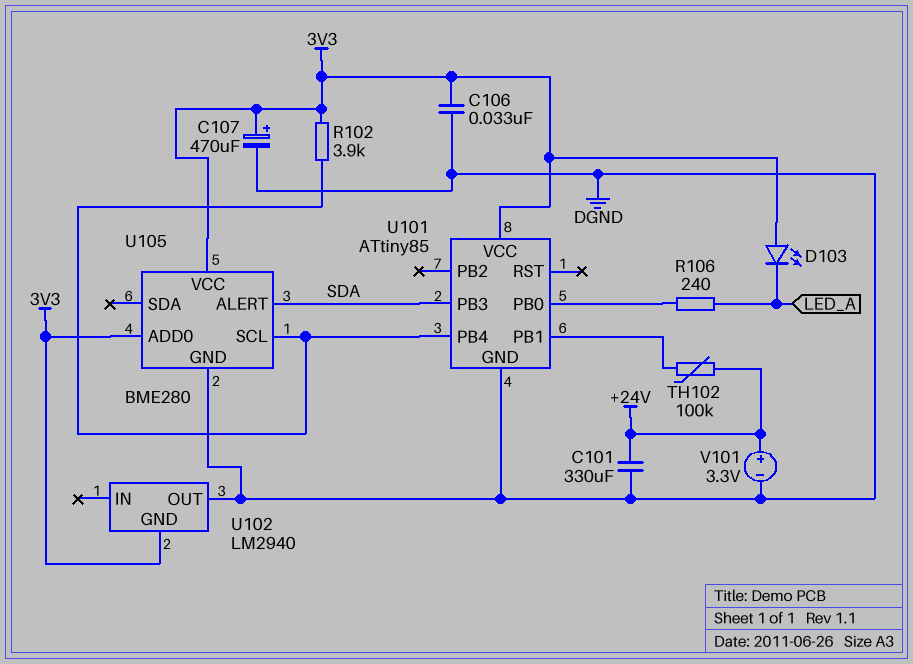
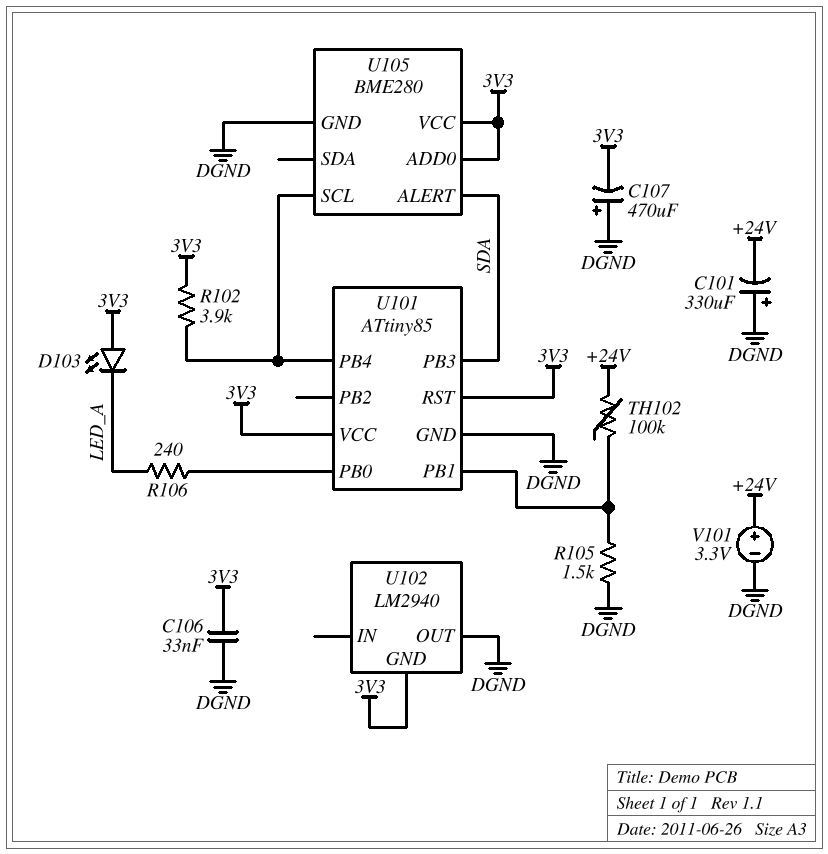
C101: 330uF (+24V, DGND) -> 330uF (plus DGND, minus +24V)
C107: 470uF (plus 3V3, minus DGND) -> 470uF (plus DGND, minus 3V3)
R105: none -> 1.5k (DGND, U101/PB1)
U101 pin RST: none -> 3V3

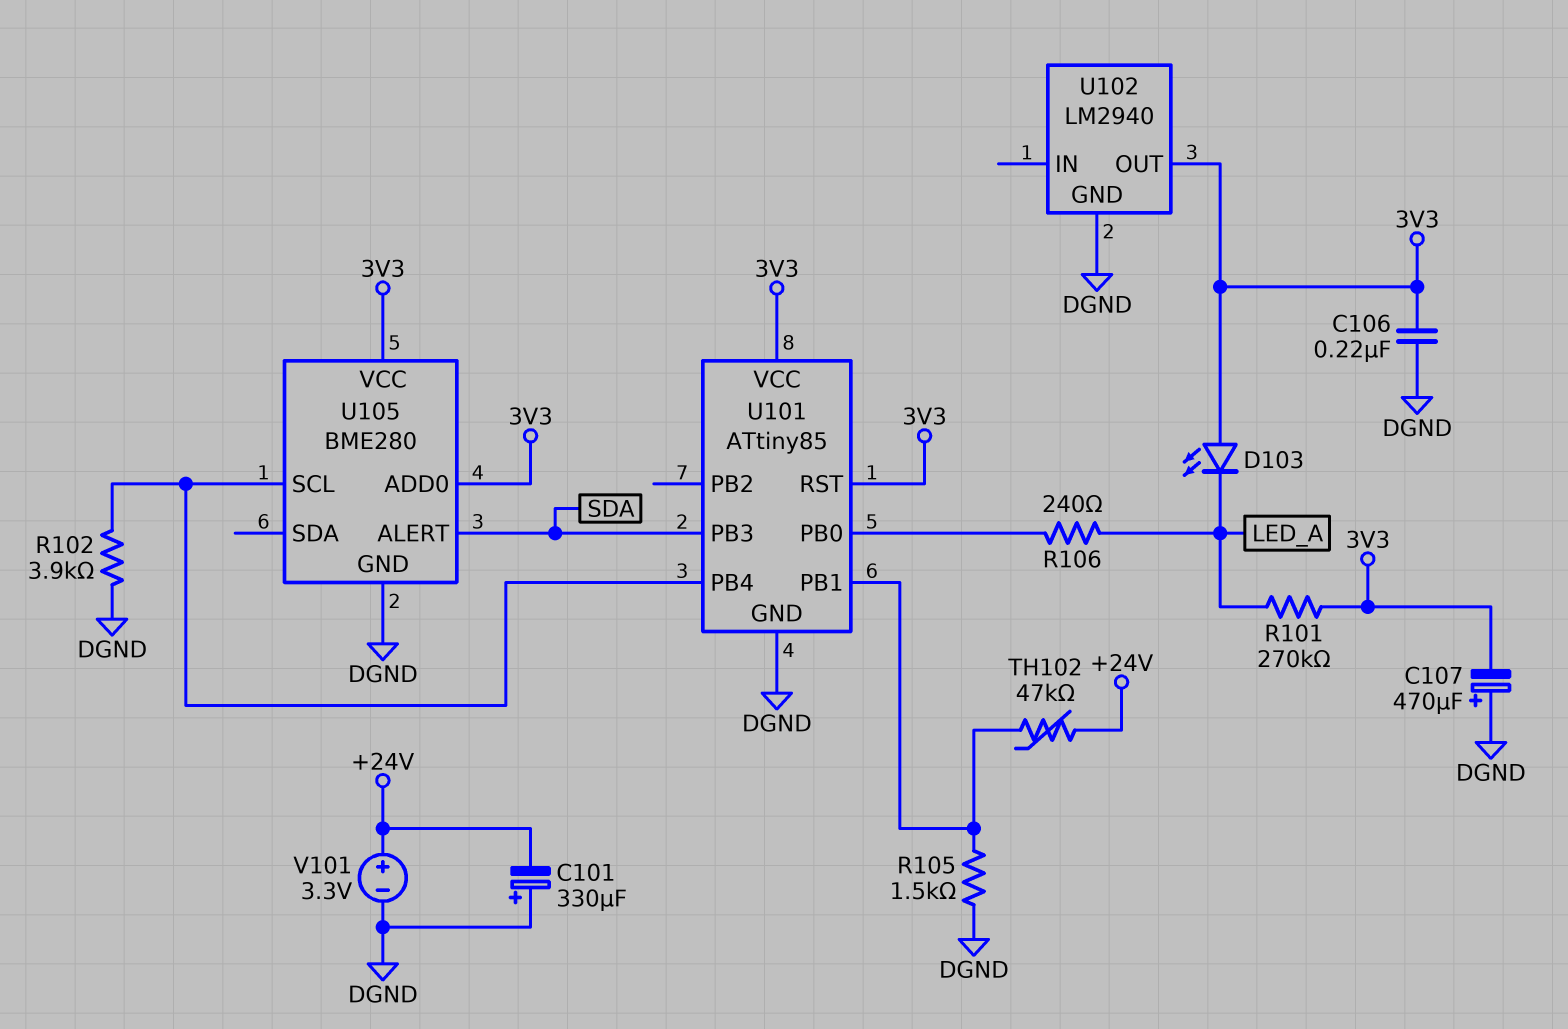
C106: 33nF (3V3, DGND) -> 220nF (3V3, DGND)
R101: none -> 270k (3V3, LED_A)
R102: 3.9k (3V3, U101/PB4) -> 3.9k (DGND, U101/PB4)
TH102: 100k (+24V, U101/PB1) -> 47k (+24V, U101/PB1)
U102 pin GND: 3V3 -> DGND
U102 pin OUT: DGND -> 3V3

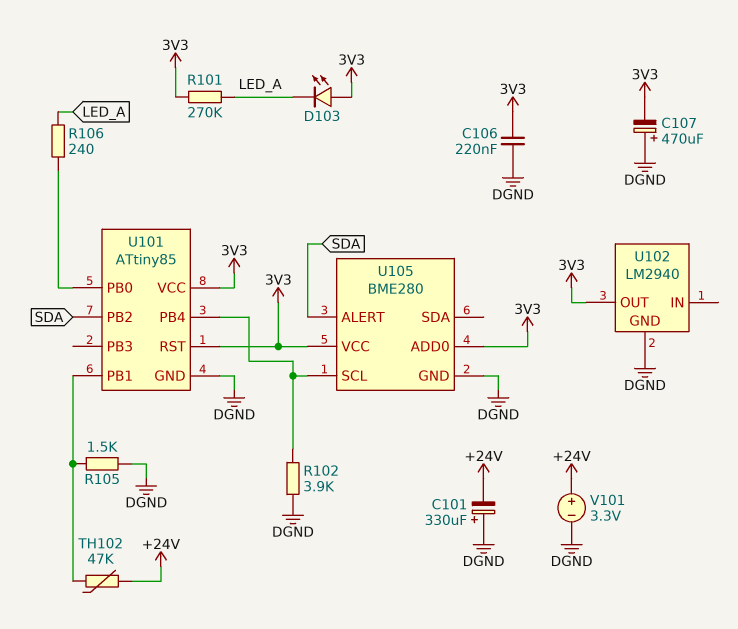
U101 pin PB2: none -> SDA
U101 pin PB3: SDA -> none

